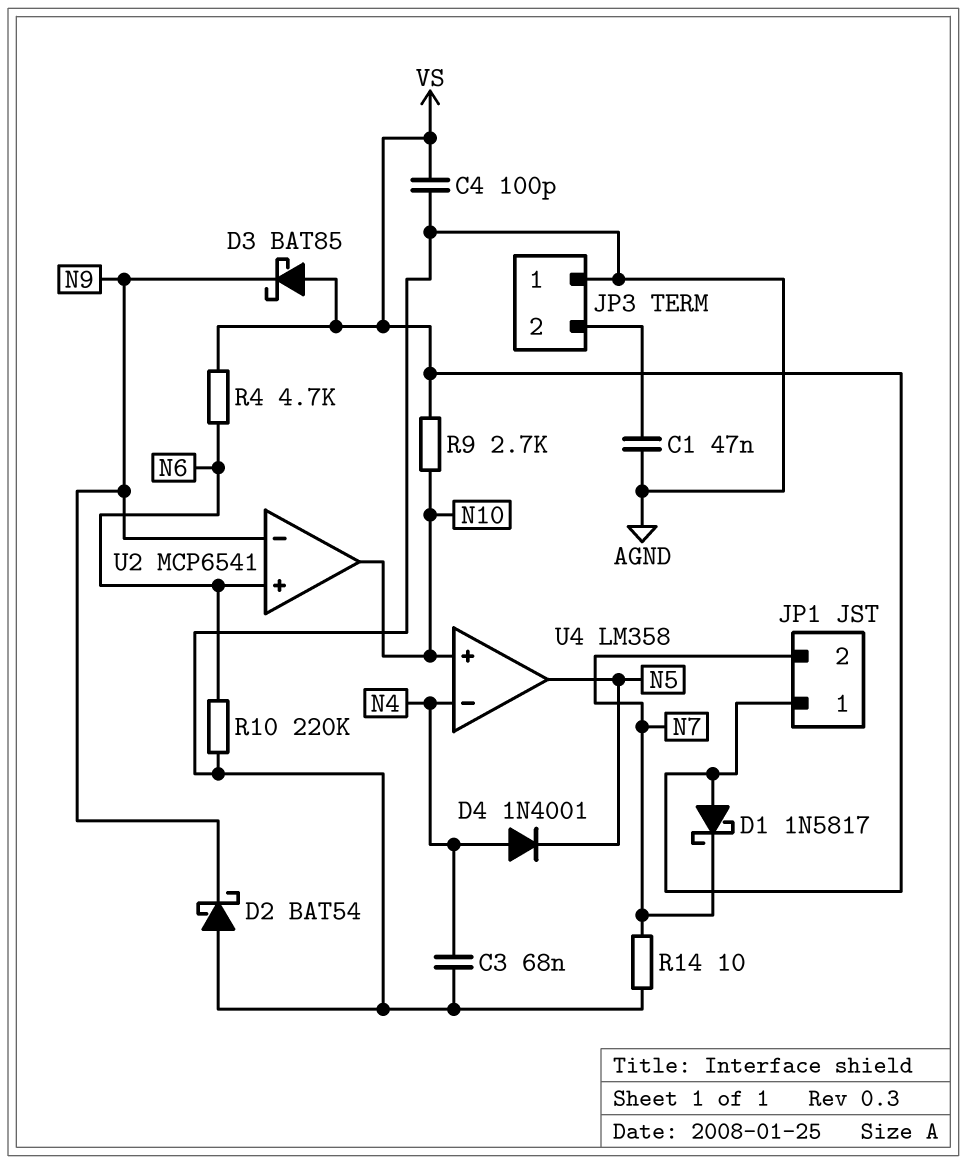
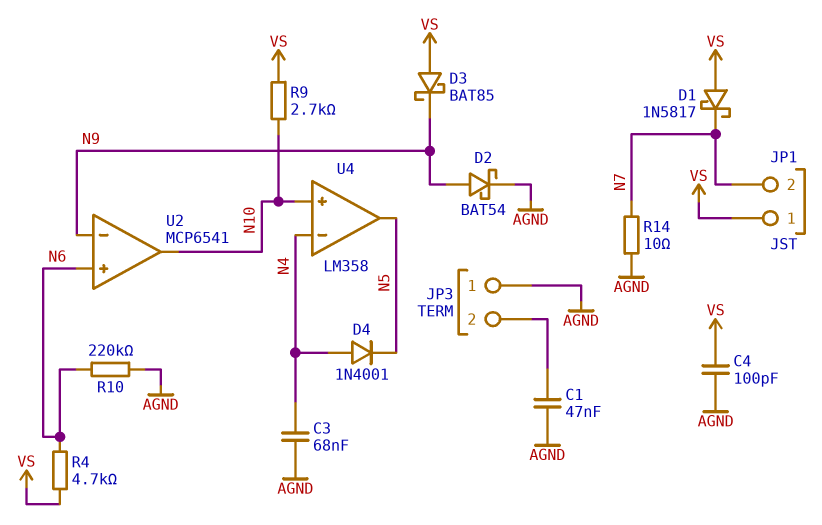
D2: schottky BAT54 (A AGND, K N9) -> schottky BAT54 (A N9, K AGND)

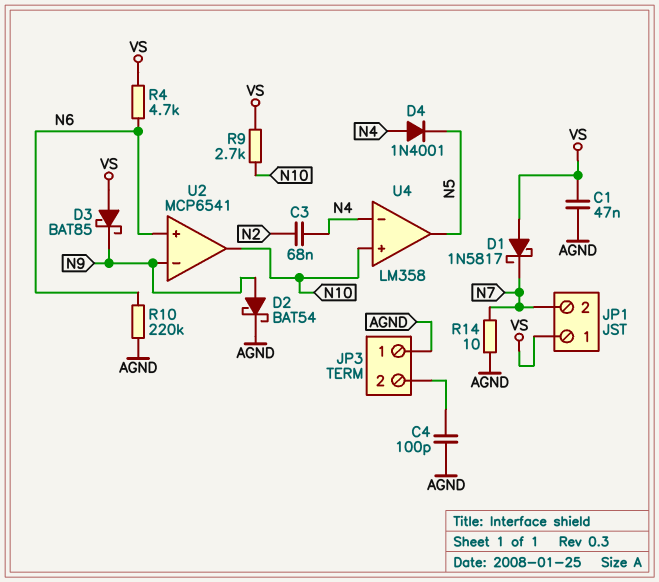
C1: 47nF (AGND, JP3/2) -> 47nF (AGND, VS)
C3: 68nF (AGND, N4) -> 68nF (N2, N4)
C4: 100pF (AGND, VS) -> 100pF (AGND, JP3/2)

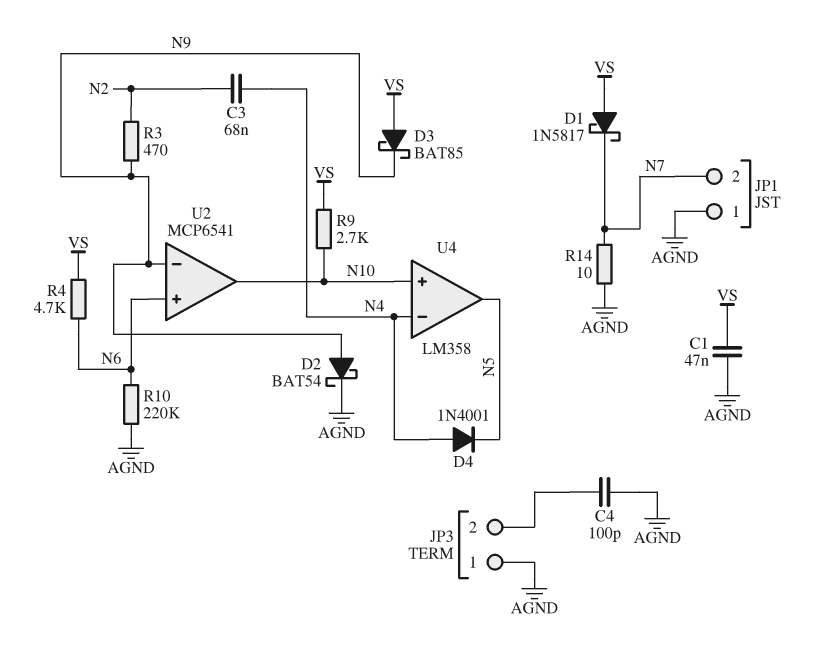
JP1 pin 1: VS -> AGND
R3: none -> 470 (N2, N9)

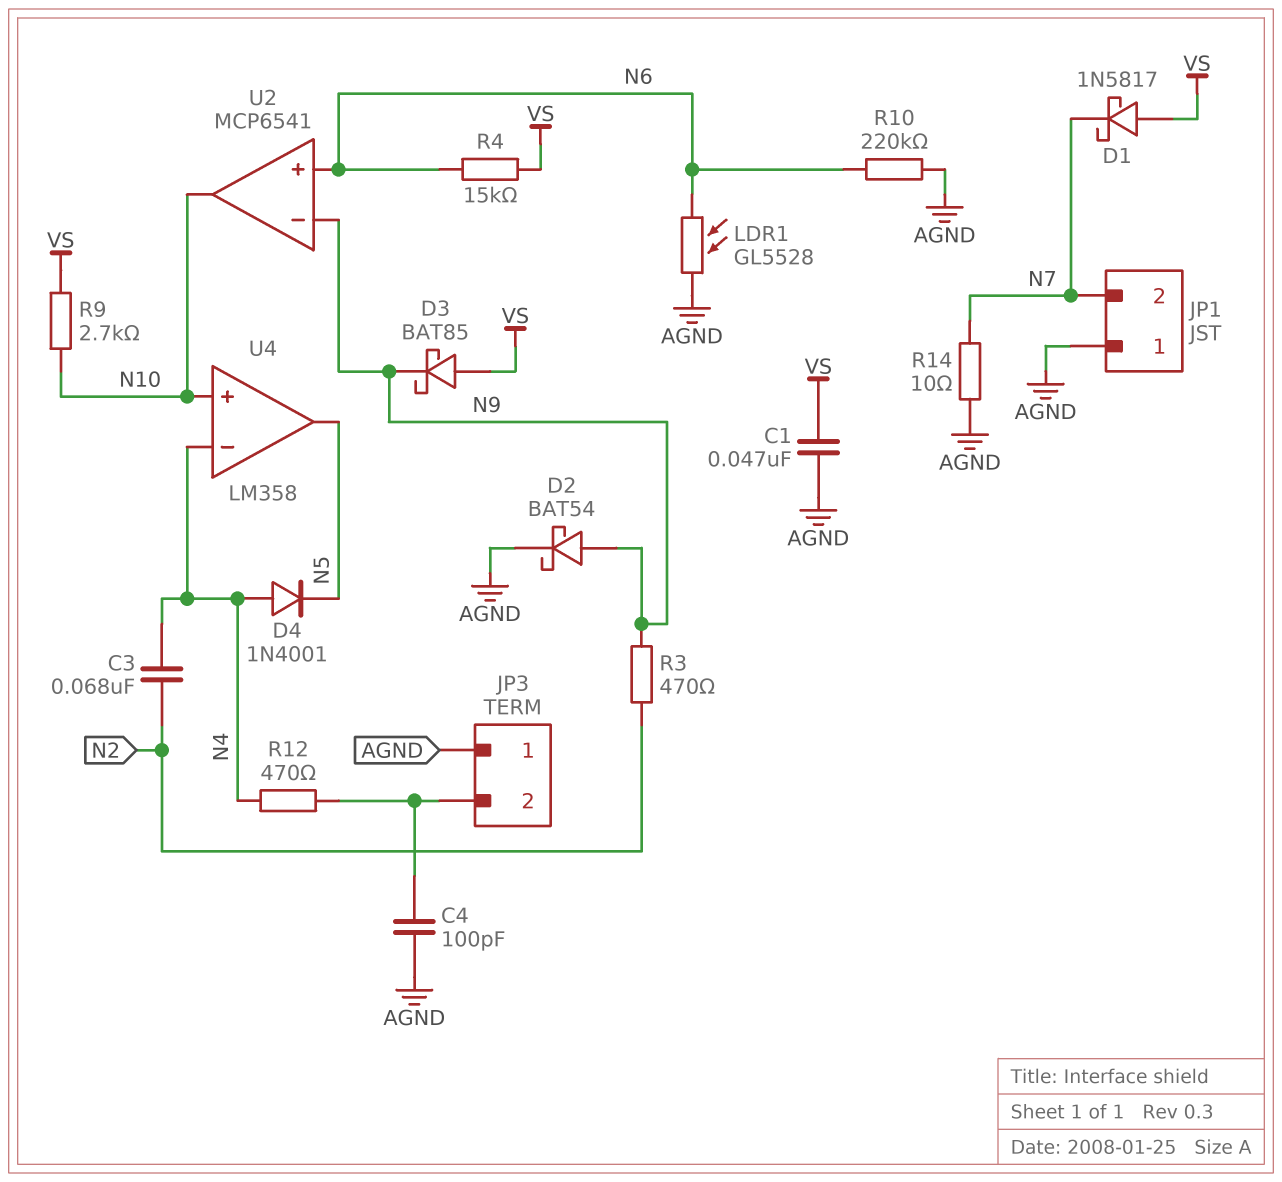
LDR1: none -> GL5528 (AGND, N6)
R4: 4.7k (N6, VS) -> 15k (N6, VS)
R12: none -> 470 (JP3/2, N4)

